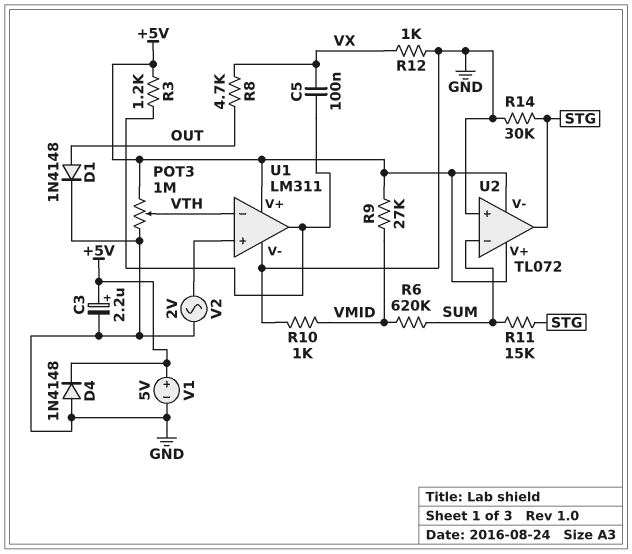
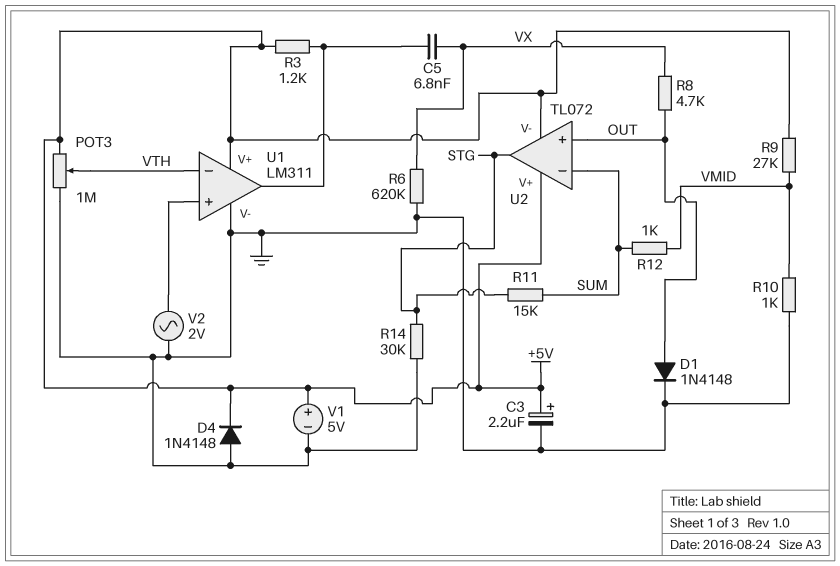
C5: 100nF (U1/out, VX) -> 6.8nF (U1/out, VX)
R6: 620k (SUM, VMID) -> 620k (GND, VX)
R12: 1k (GND, VX) -> 1k (SUM, VMID)
U2 pin in+: GND -> OUT

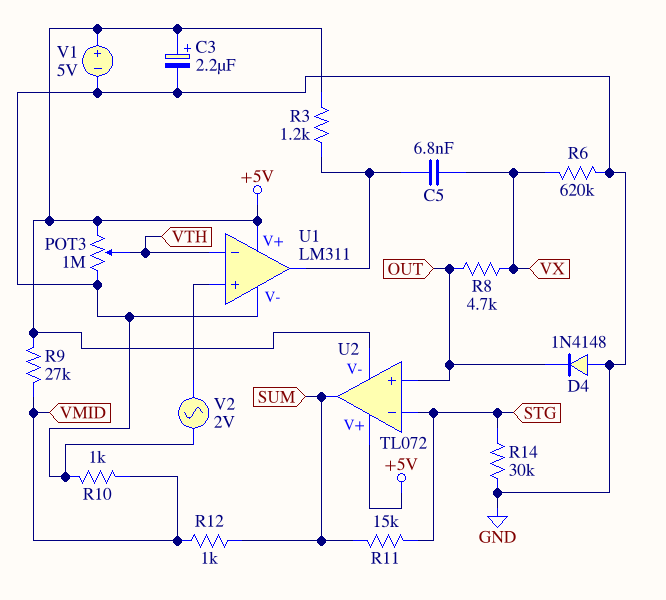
D1: diode 1N4148 (A OUT, K GND) -> none
D4: diode 1N4148 (A GND, K +5V) -> diode 1N4148 (A GND, K OUT)
U2 pin in-: SUM -> STG
U2 pin out: STG -> SUM

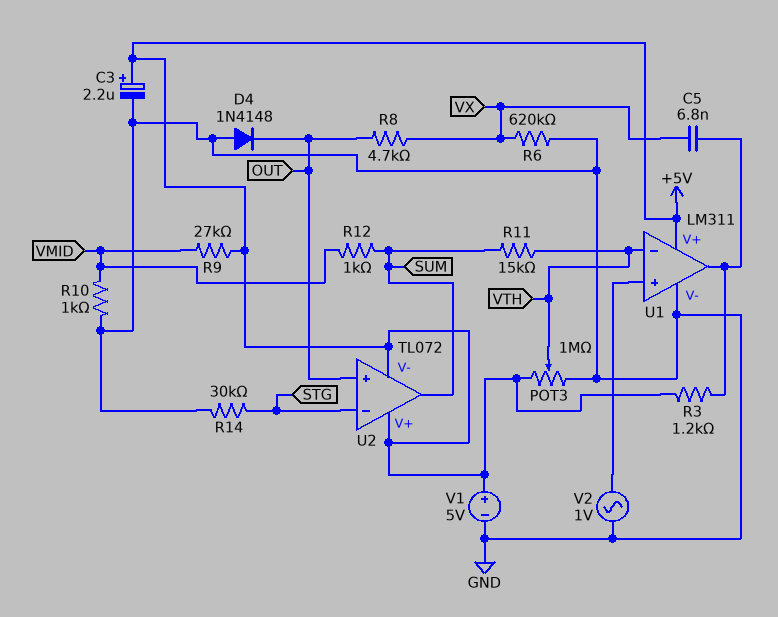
R11: 15k (STG, SUM) -> 15k (SUM, VTH)
V2: AC 2V (GND, U1/in+) -> AC 1V (GND, U1/in+)

